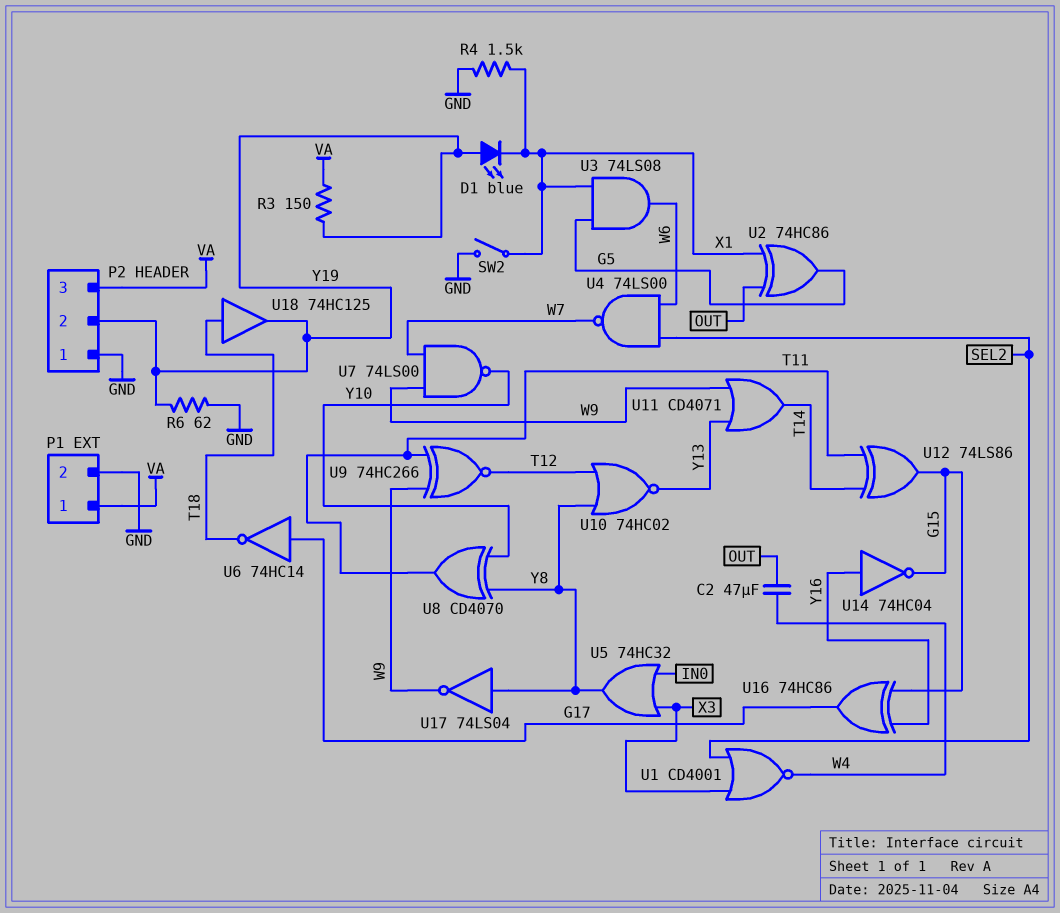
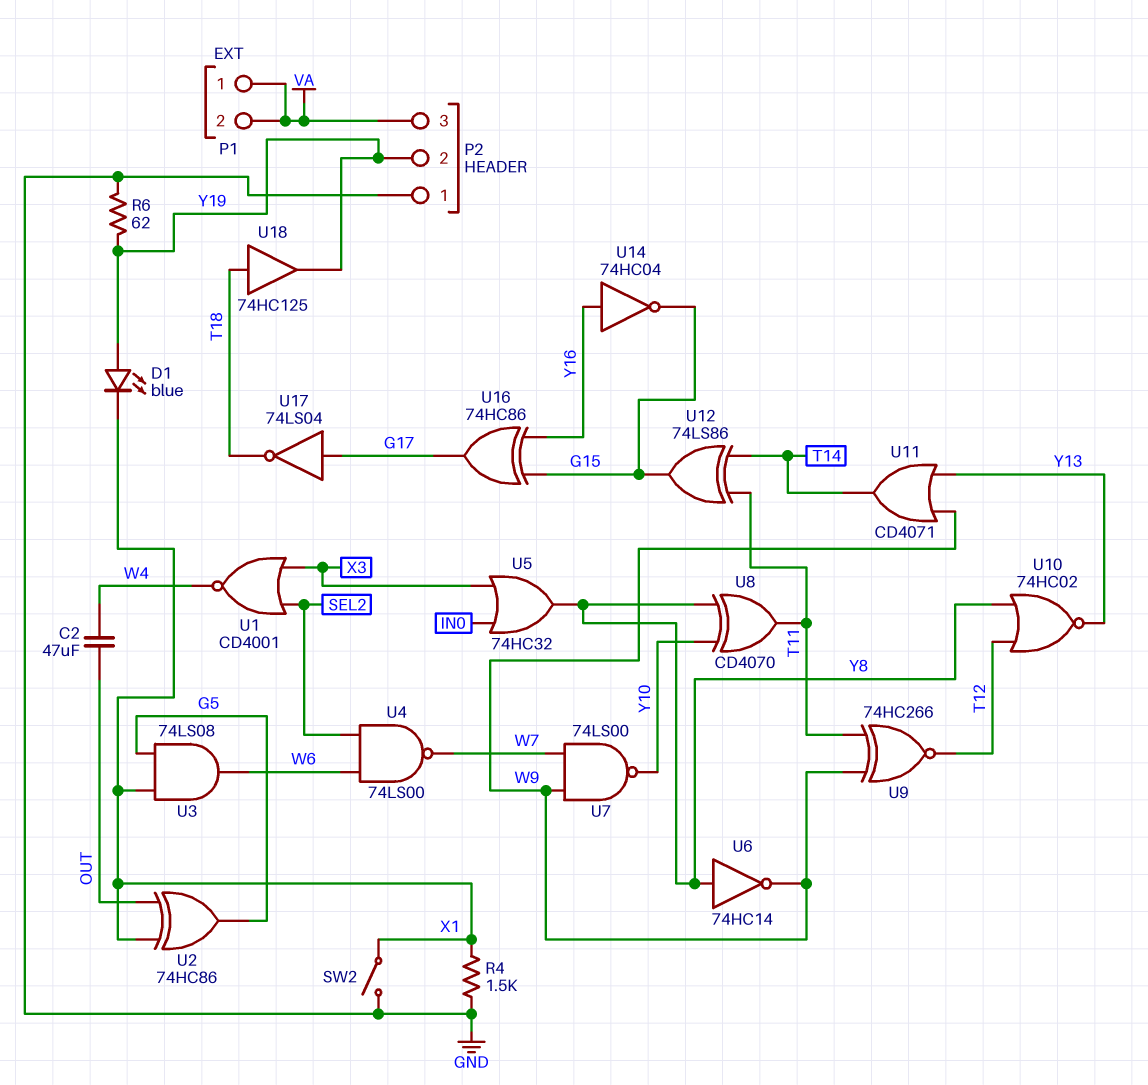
P1 pin 2: GND -> VA
R3: 150 (VA, Y19) -> none
U6: NOT 74HC14 (in G17, out T18) -> NOT 74HC14 (in Y8, out W9)
U17: NOT 74LS04 (in Y8, out W9) -> NOT 74LS04 (in G17, out T18)

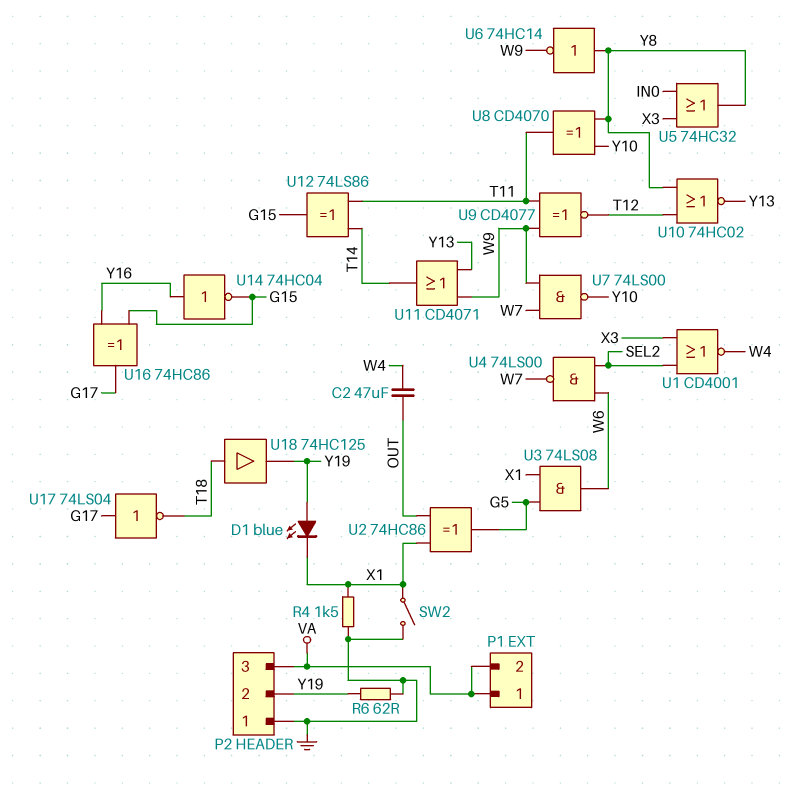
U9: XNOR 74HC266 (in T11, in W9, out T12) -> XNOR CD4077 (in T11, in W9, out T12)

